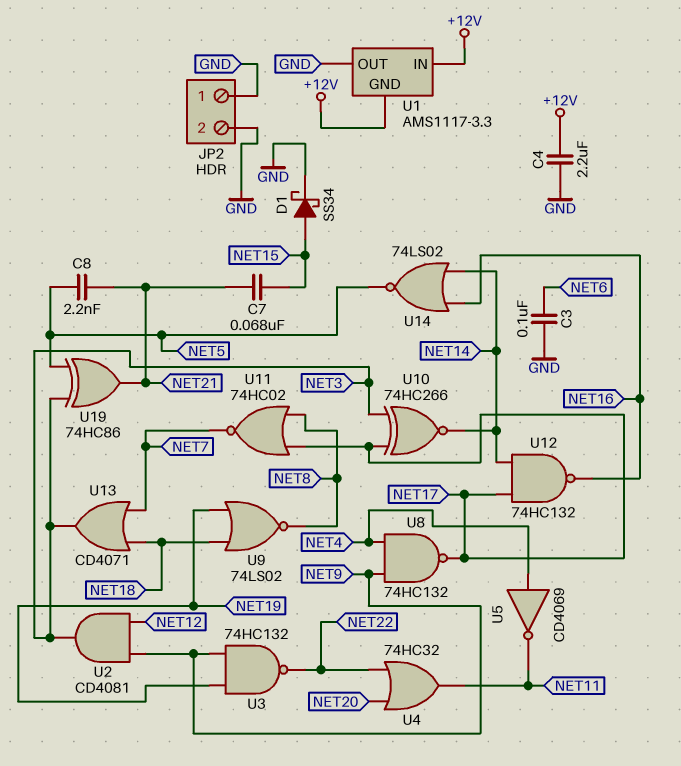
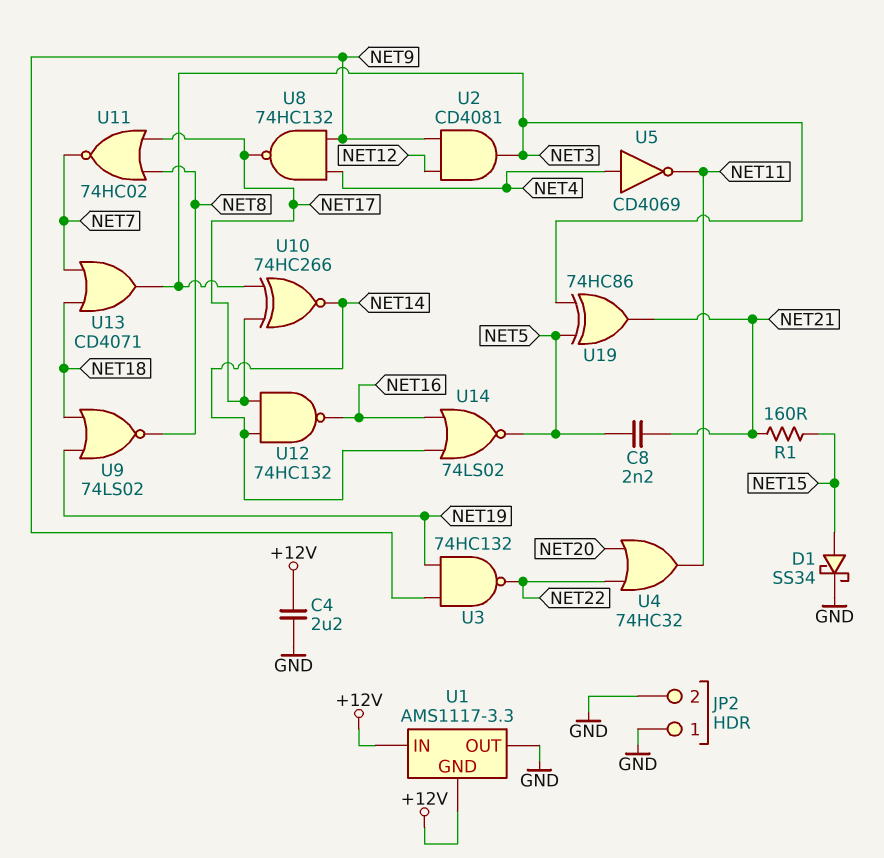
C3: 100nF (GND, NET6) -> none
C7: 68nF (NET15, NET21) -> none
R1: none -> 160 (NET15, NET21)

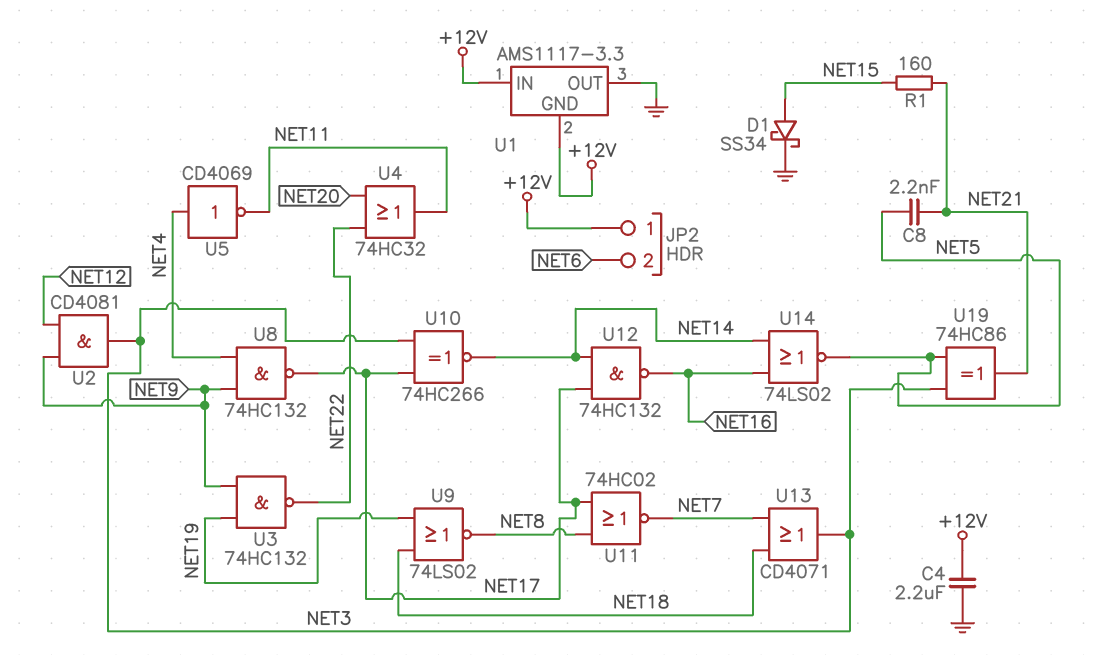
JP2 pin 1: GND -> +12V
JP2 pin 2: GND -> NET6

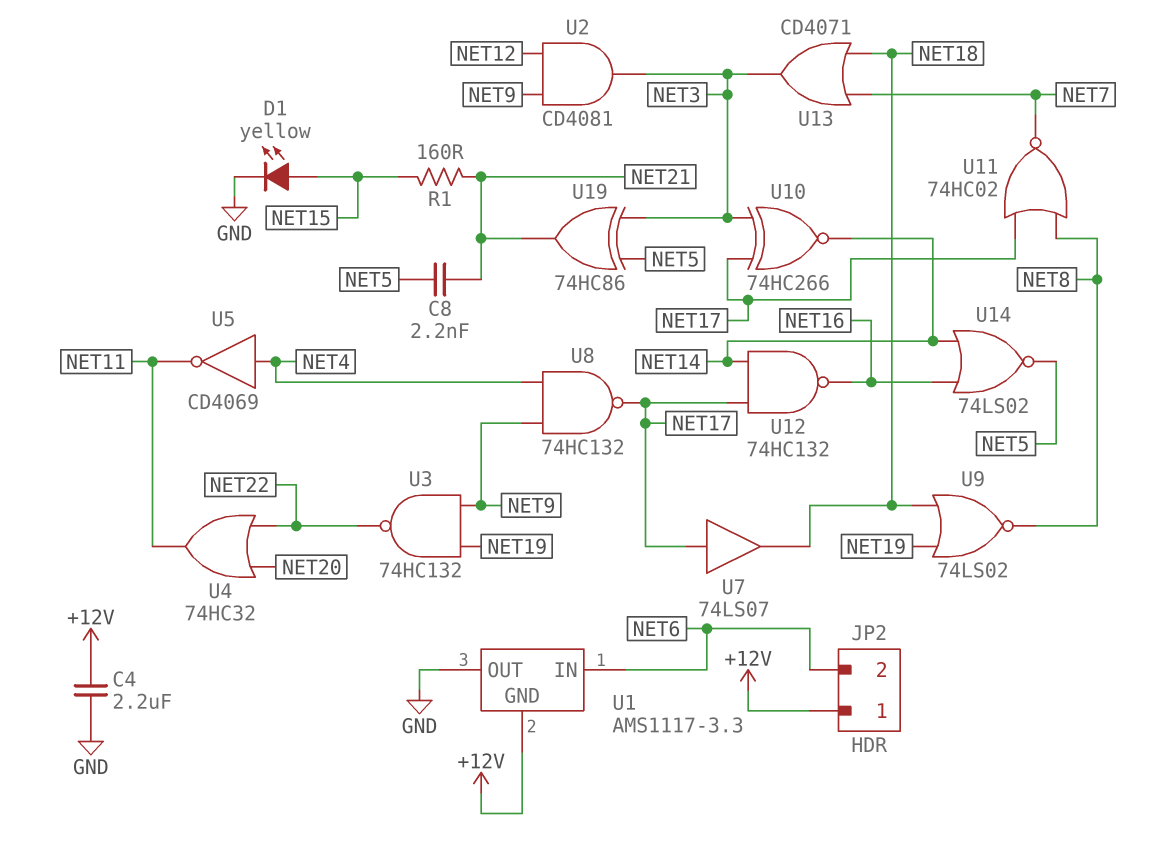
D1: schottky SS34 (A NET15, K GND) -> LED yellow (A NET15, K GND)
U1 pin IN: +12V -> NET6
U7: none -> buffer 74LS07 (in NET17, out NET18)

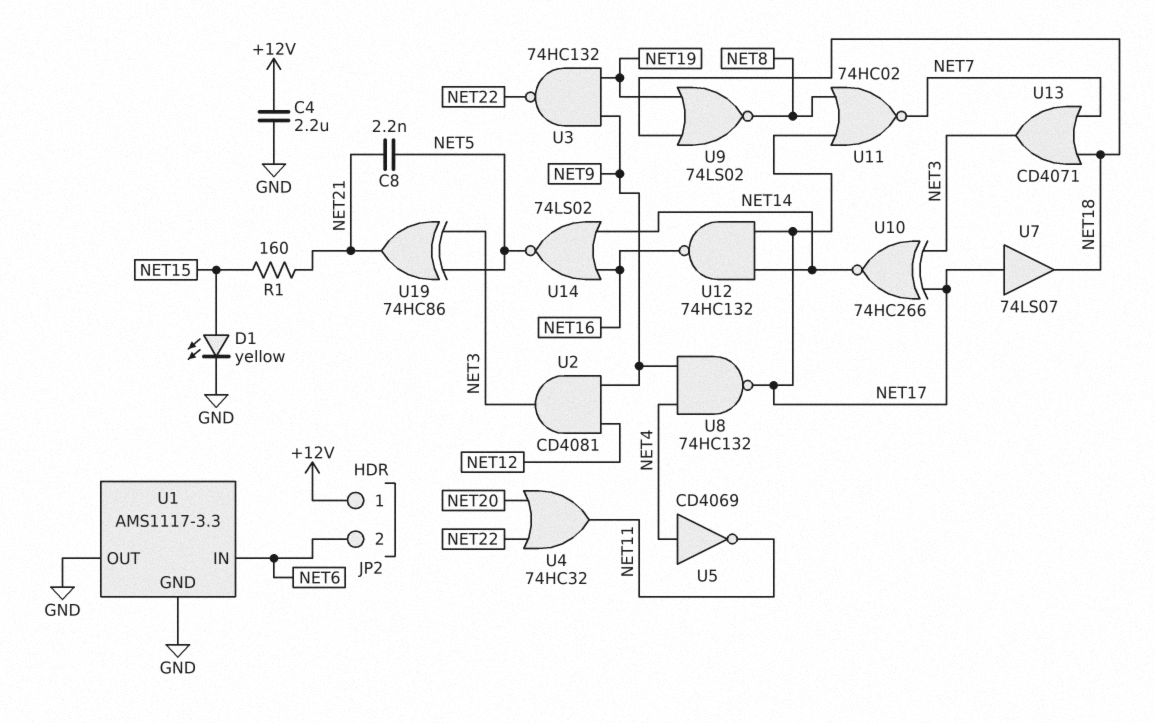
U1 pin GND: +12V -> GND

